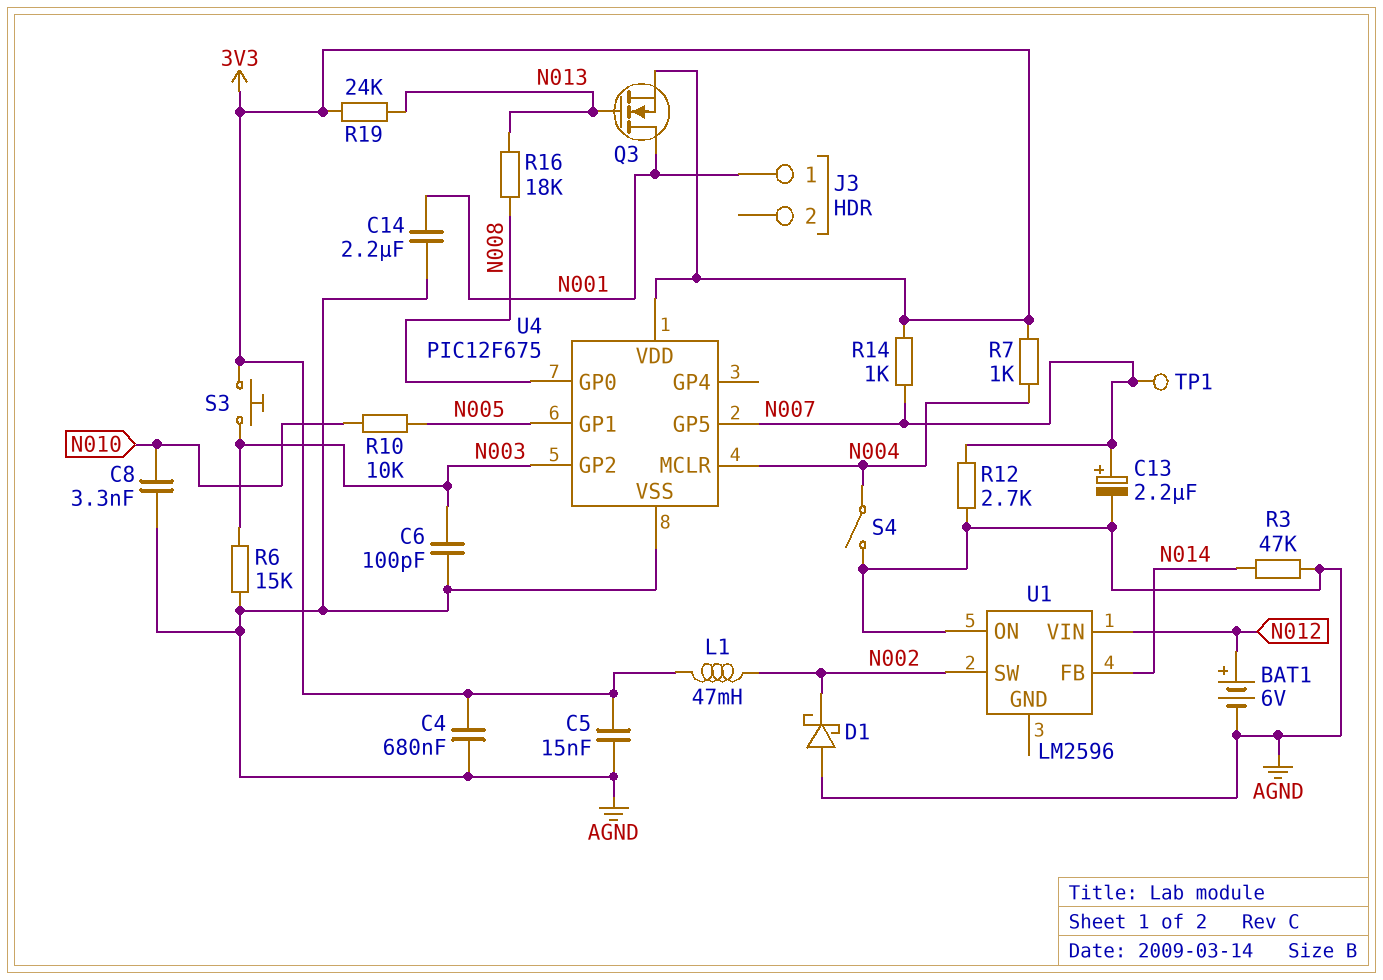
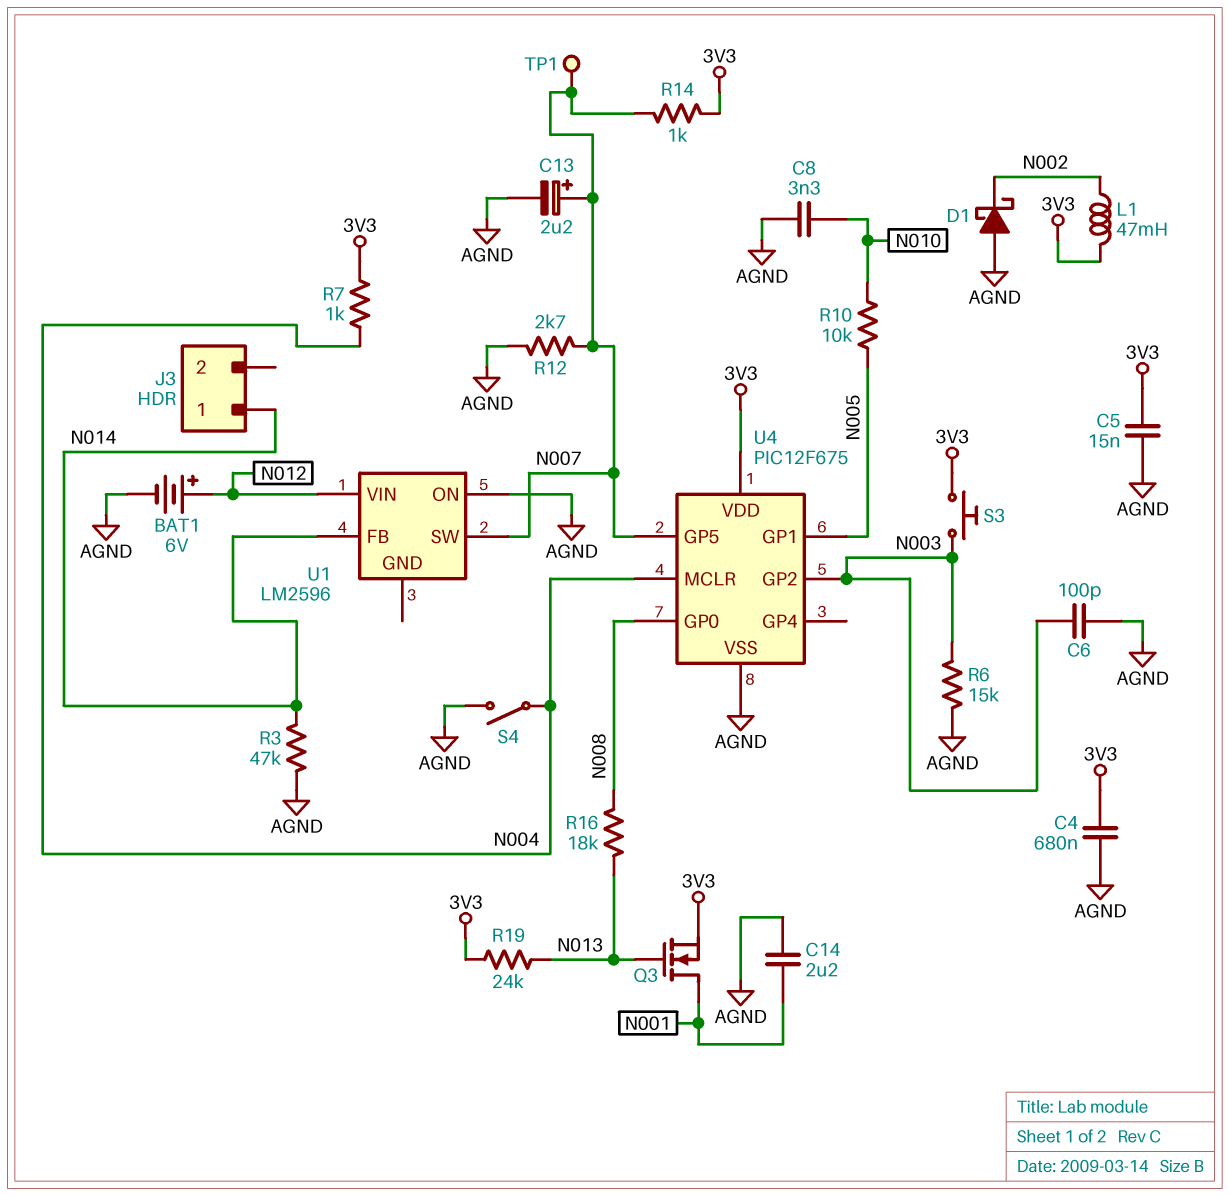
J3 pin 1: N001 -> N014
U1 pin SW: N002 -> N007

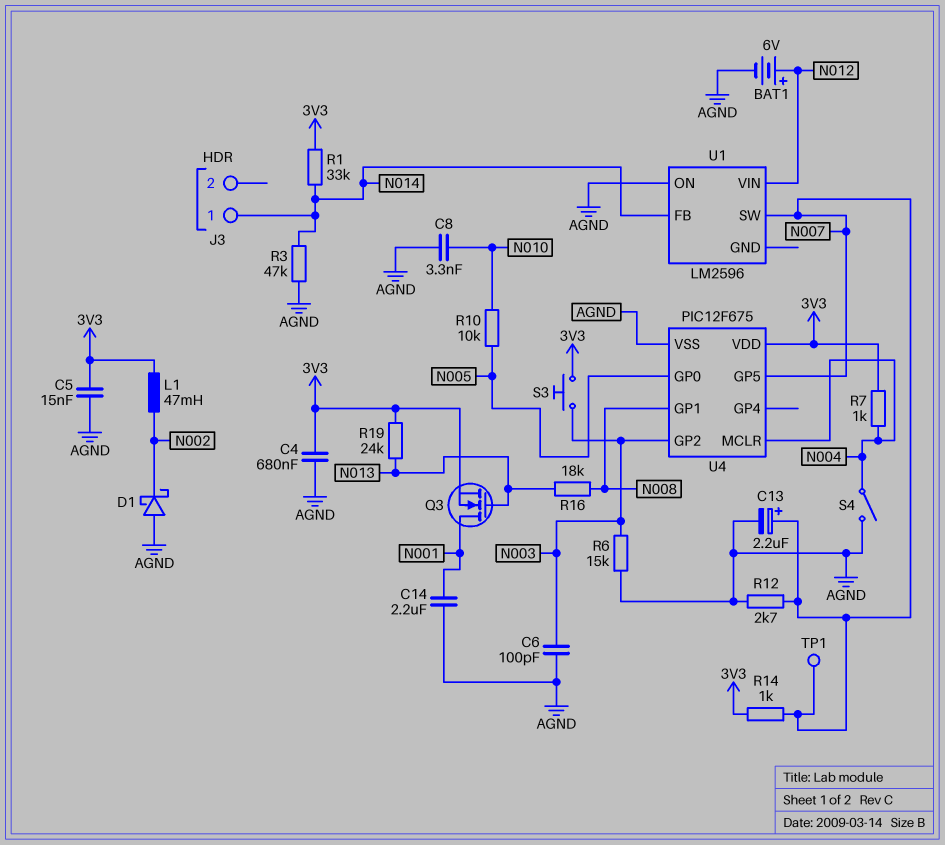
R1: none -> 33k (3V3, N014)
U4 pin GP0: N008 -> N005
U4 pin GP1: N005 -> N008

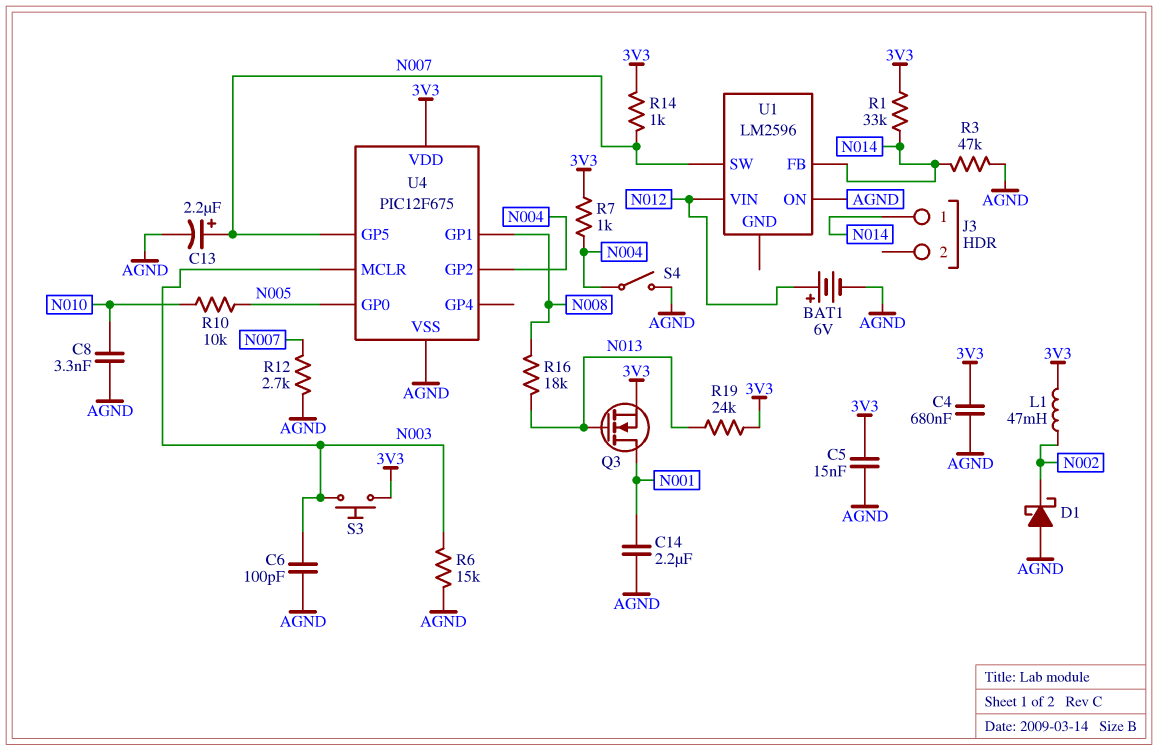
TP1: test point (N007) -> none
U4 pin GP2: N003 -> N004
U4 pin MCLR: N004 -> N003

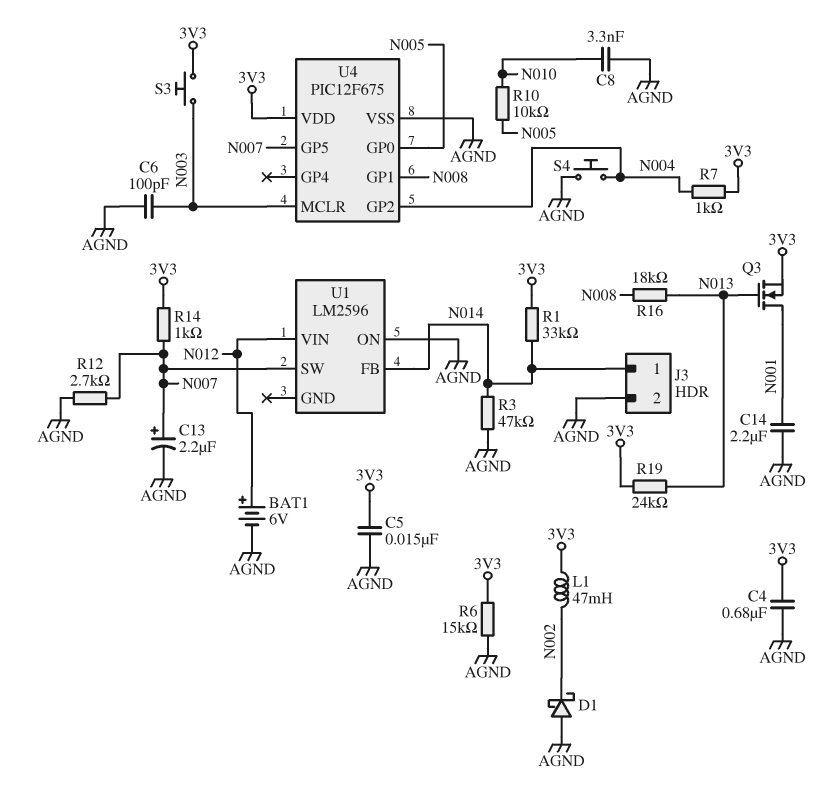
J3 pin 2: none -> AGND
R6: 15k (AGND, N003) -> 15k (3V3, AGND)
S4: switch (AGND, N004) -> button (AGND, N004)

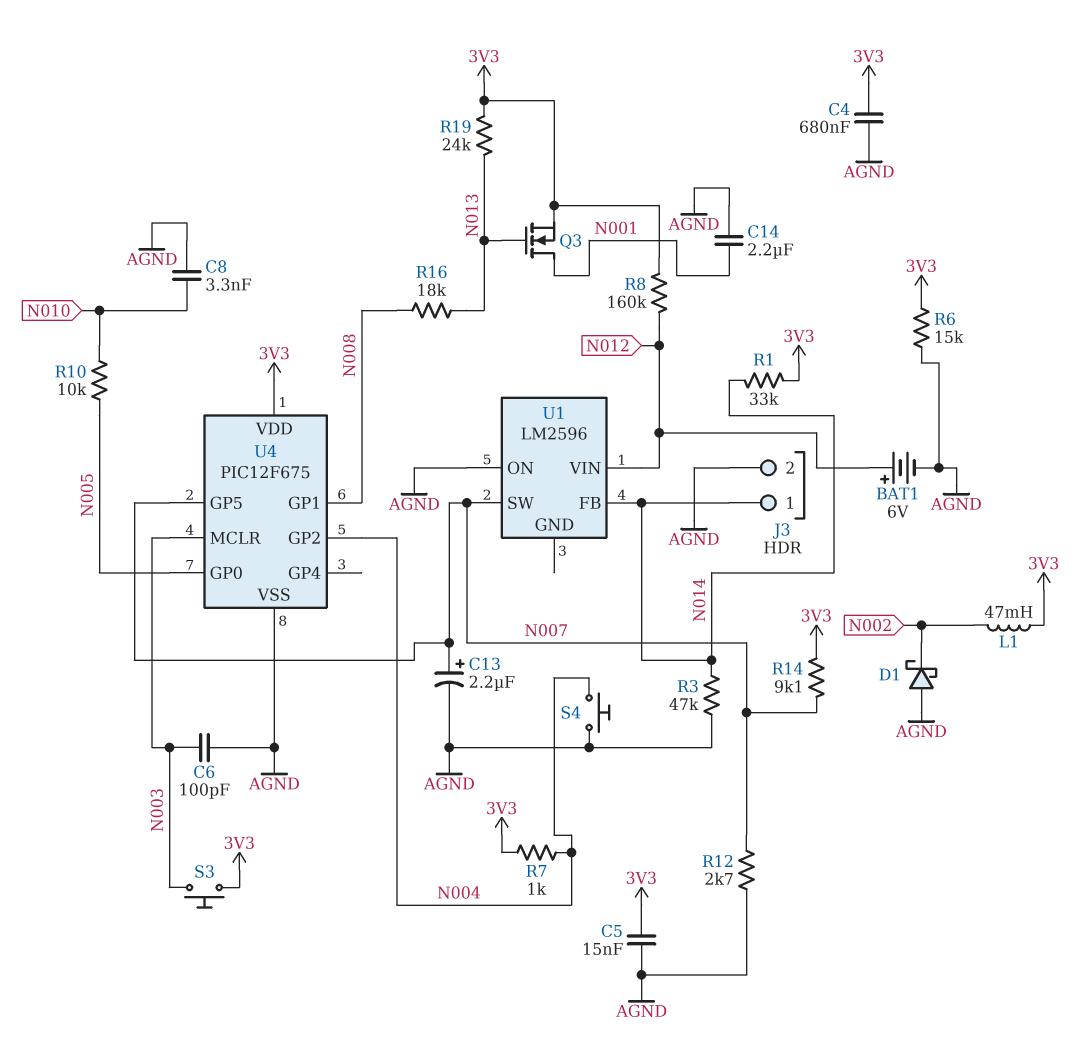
R8: none -> 160k (3V3, N012)
R14: 1k (3V3, N007) -> 9.1k (3V3, N007)

